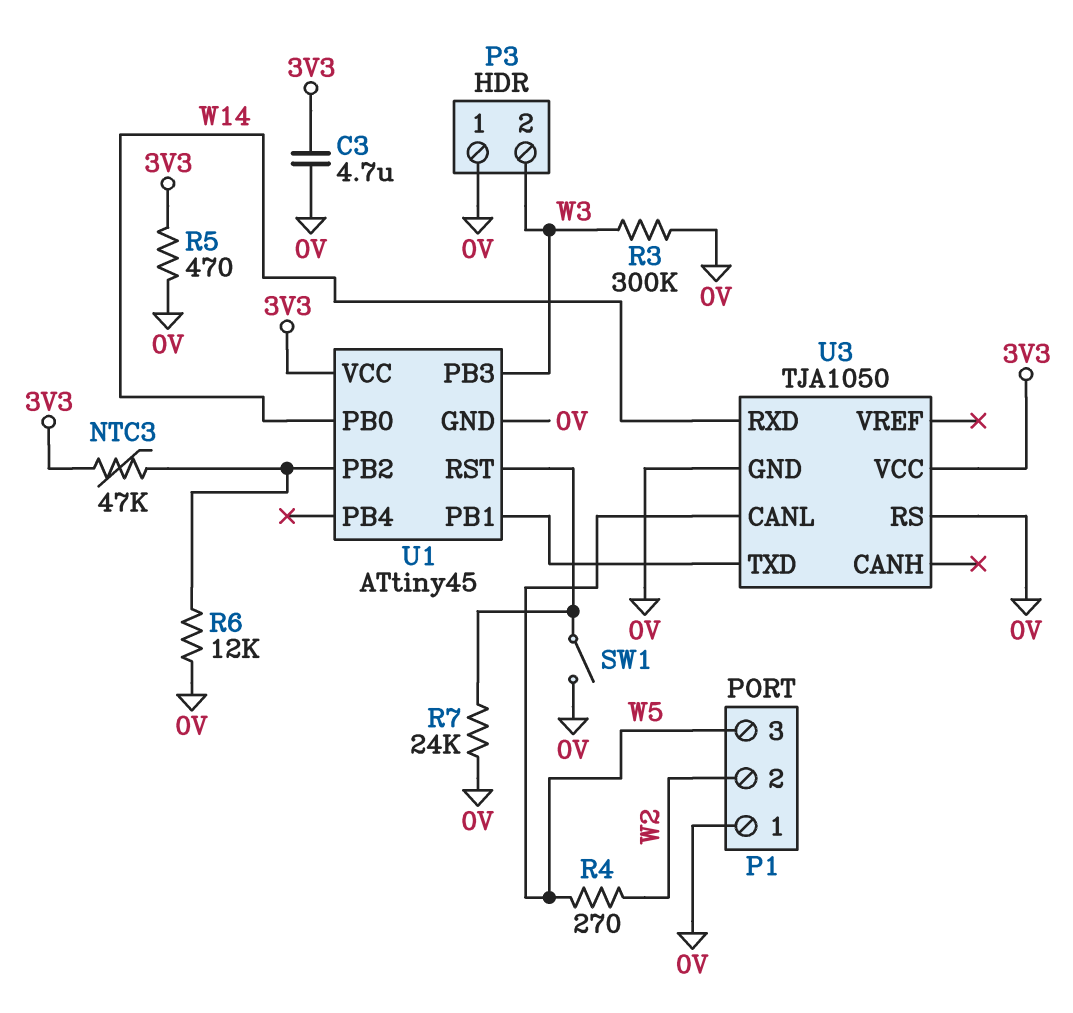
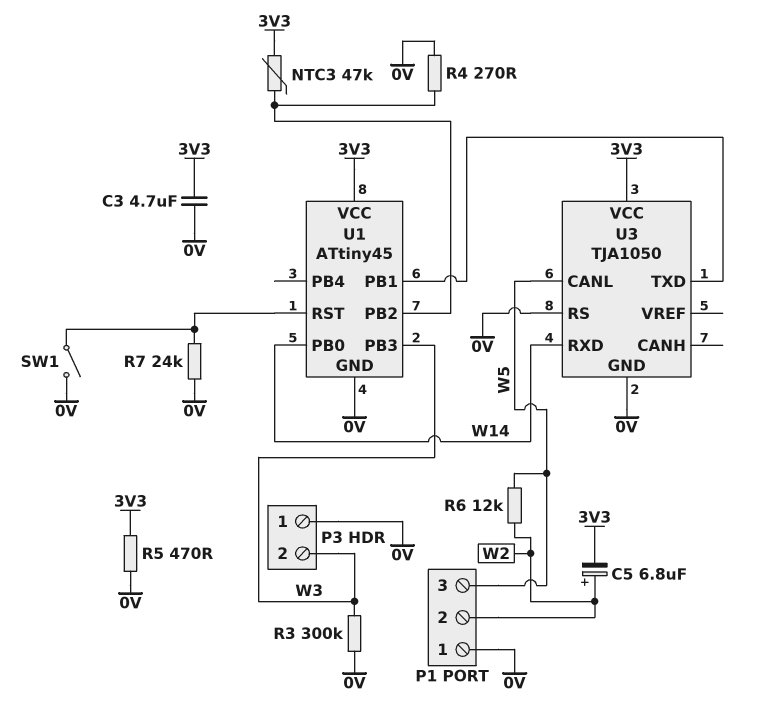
C5: none -> 6.8uF (plus W2, minus 3V3)
R4: 270 (W2, W5) -> 270 (0V, U1/PB2)
R6: 12k (0V, U1/PB2) -> 12k (W2, W5)

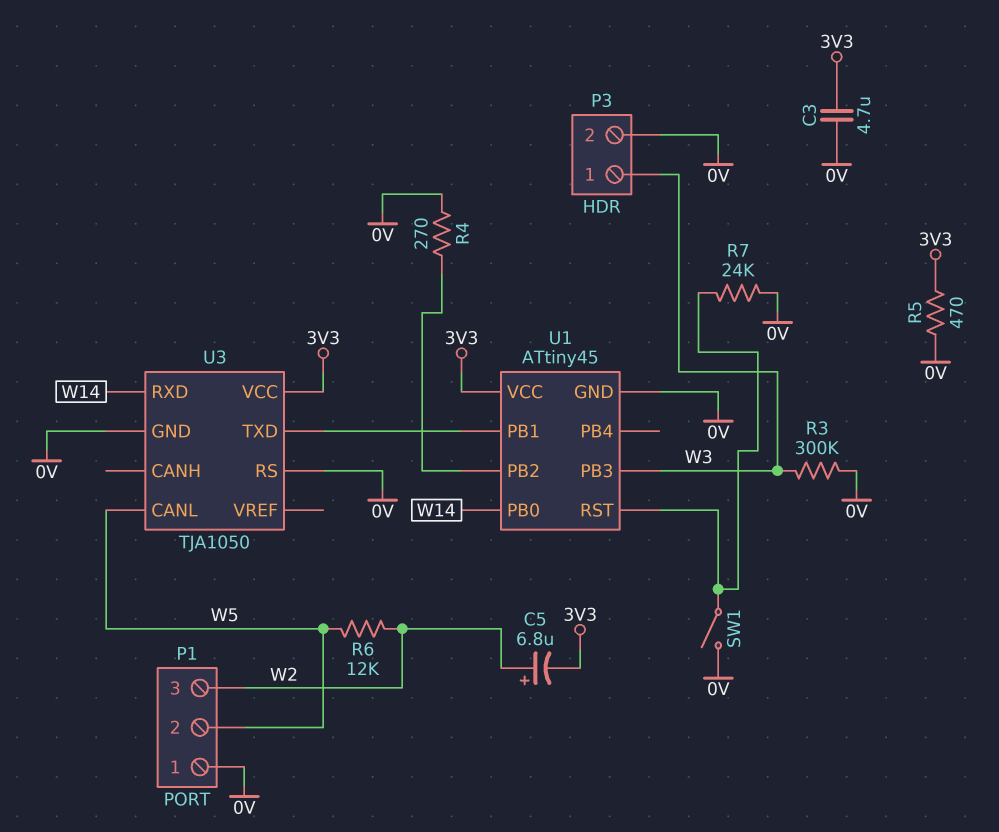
NTC3: 47k (3V3, U1/PB2) -> none
P1 pin 2: W2 -> W5
P1 pin 3: W5 -> W2
P3 pin 1: 0V -> W3
P3 pin 2: W3 -> 0V

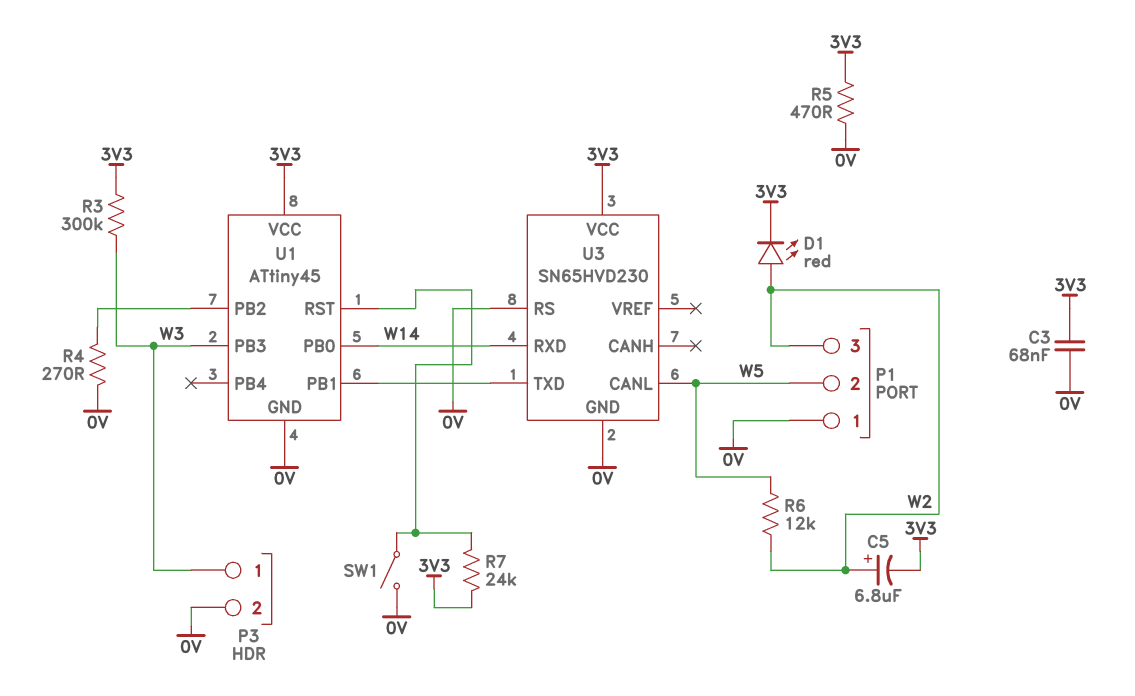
C3: 4.7uF (0V, 3V3) -> 68nF (0V, 3V3)
D1: none -> LED red (A W2, K 3V3)
R3: 300k (0V, W3) -> 300k (3V3, W3)
R7: 24k (0V, U1/RST) -> 24k (3V3, U1/RST)
U3: TJA1050 -> SN65HVD230

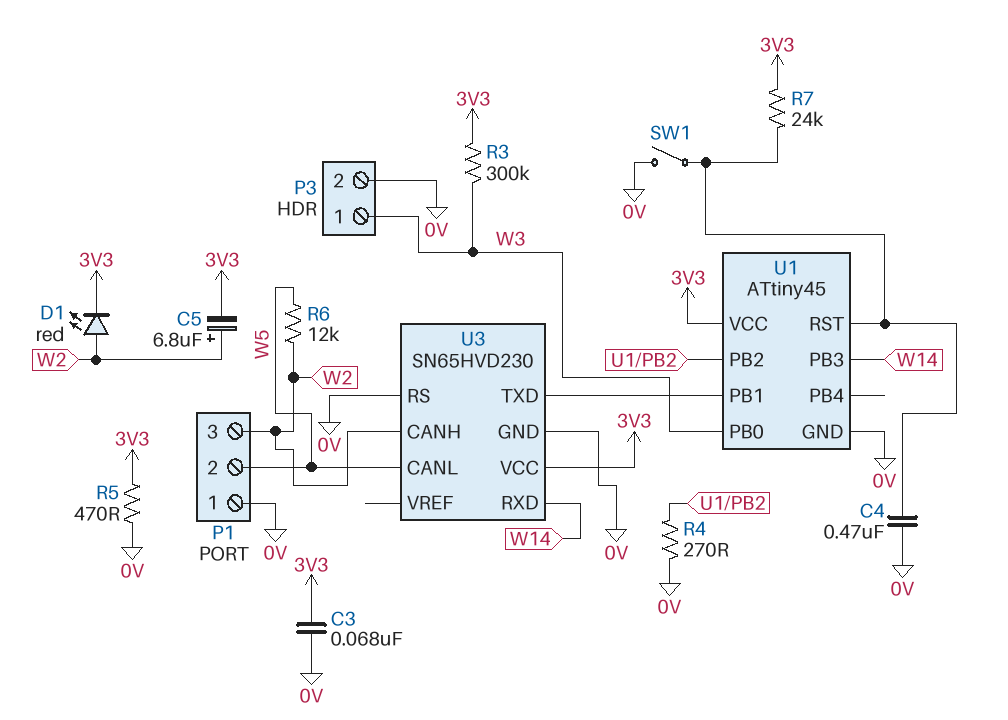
C4: none -> 470nF (0V, U1/RST)
U1 pin PB0: W14 -> W3
U1 pin PB3: W3 -> W14
U3 pin CANH: none -> W2

